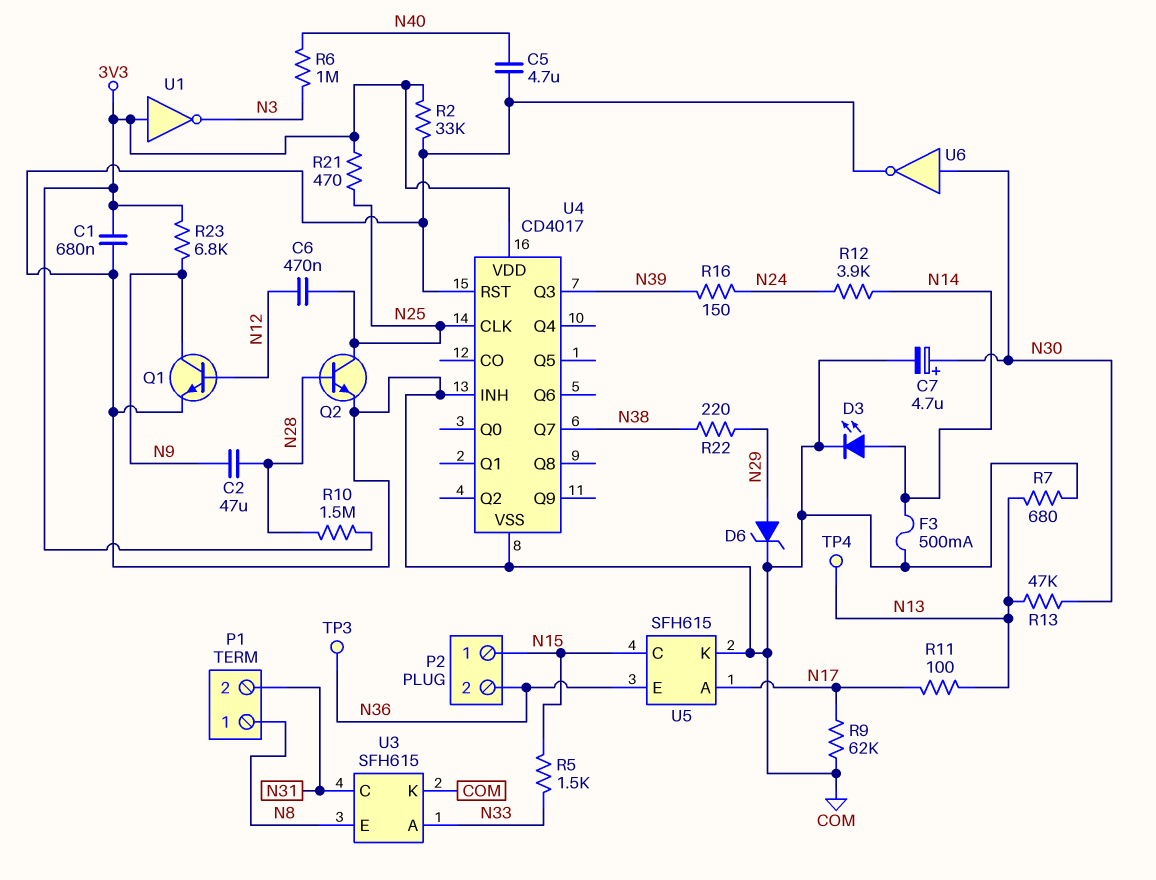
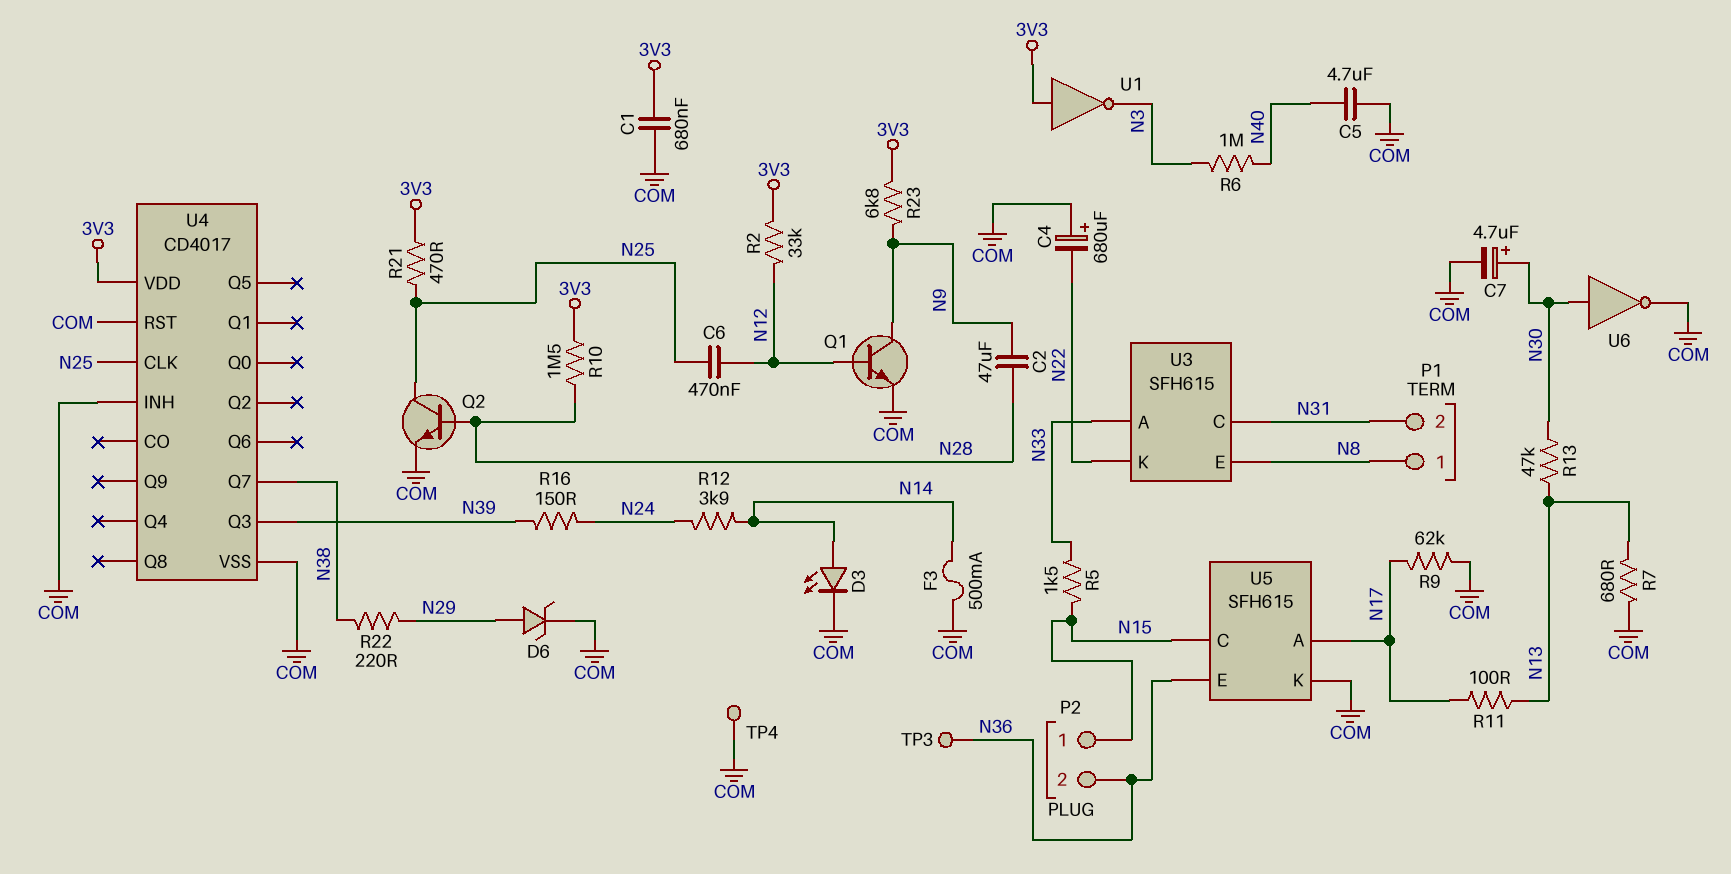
C4: none -> 680uF (plus COM, minus N22)
R2: 33k (3V3, COM) -> 33k (3V3, N12)
TP4: test point (N13) -> test point (COM)
U3 pin K: COM -> N22

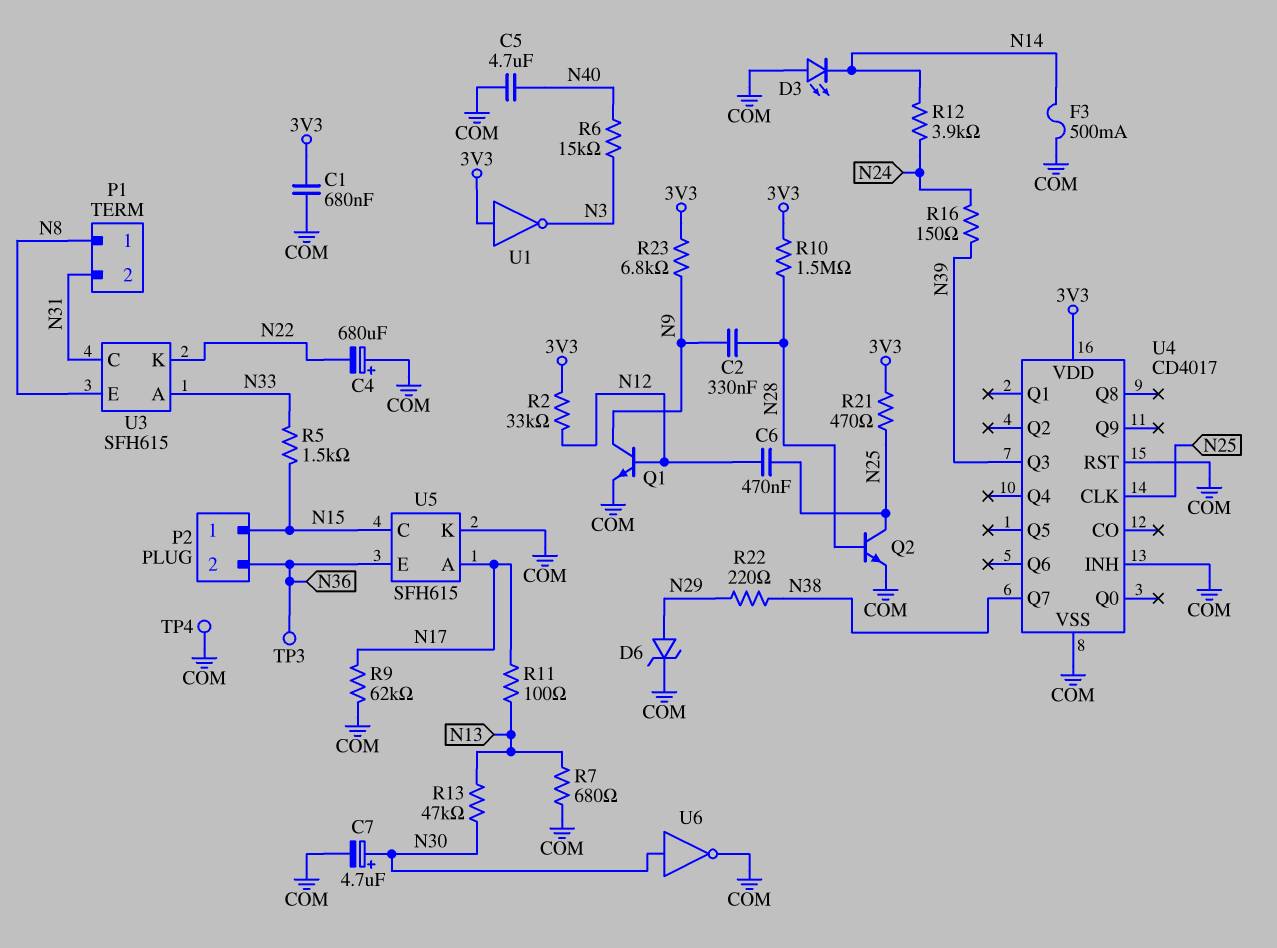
C2: 47uF (N9, N28) -> 330nF (N9, N28)
D3: LED (A N14, K COM) -> LED (A COM, K N14)
R6: 1M (N3, N40) -> 15k (N3, N40)

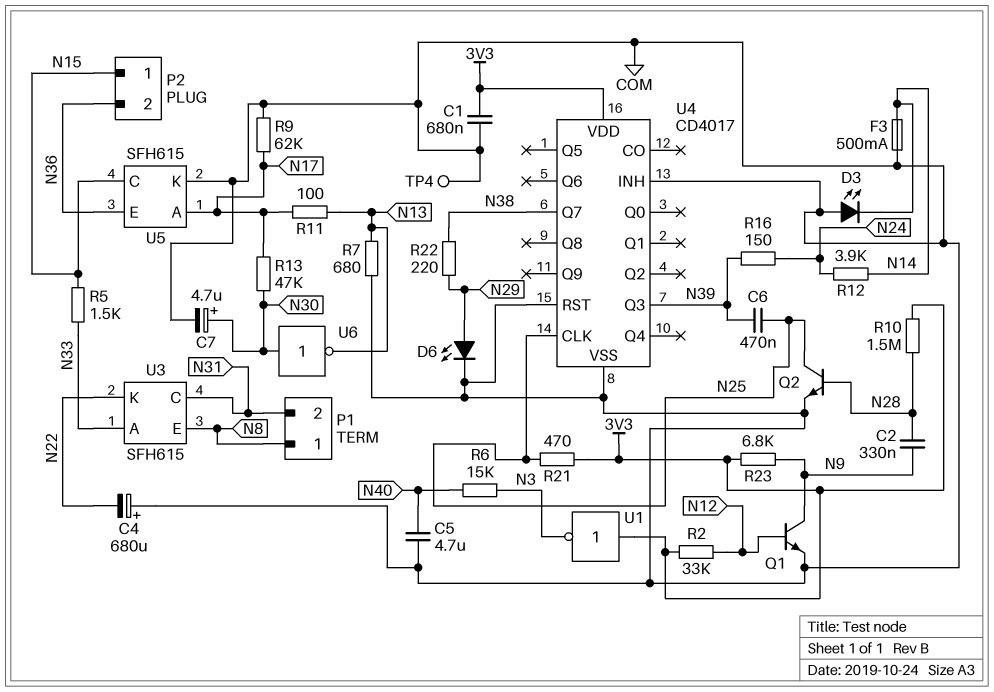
C6: 470nF (N12, N25) -> 470nF (N25, N39)
D6: zener (A N29, K COM) -> LED (A N29, K COM)
R13: 47k (N13, N30) -> 47k (N17, N30)
TP3: test point (N36) -> none
U6: NOT (in N30, out COM) -> NOT (in N30, out N13)

